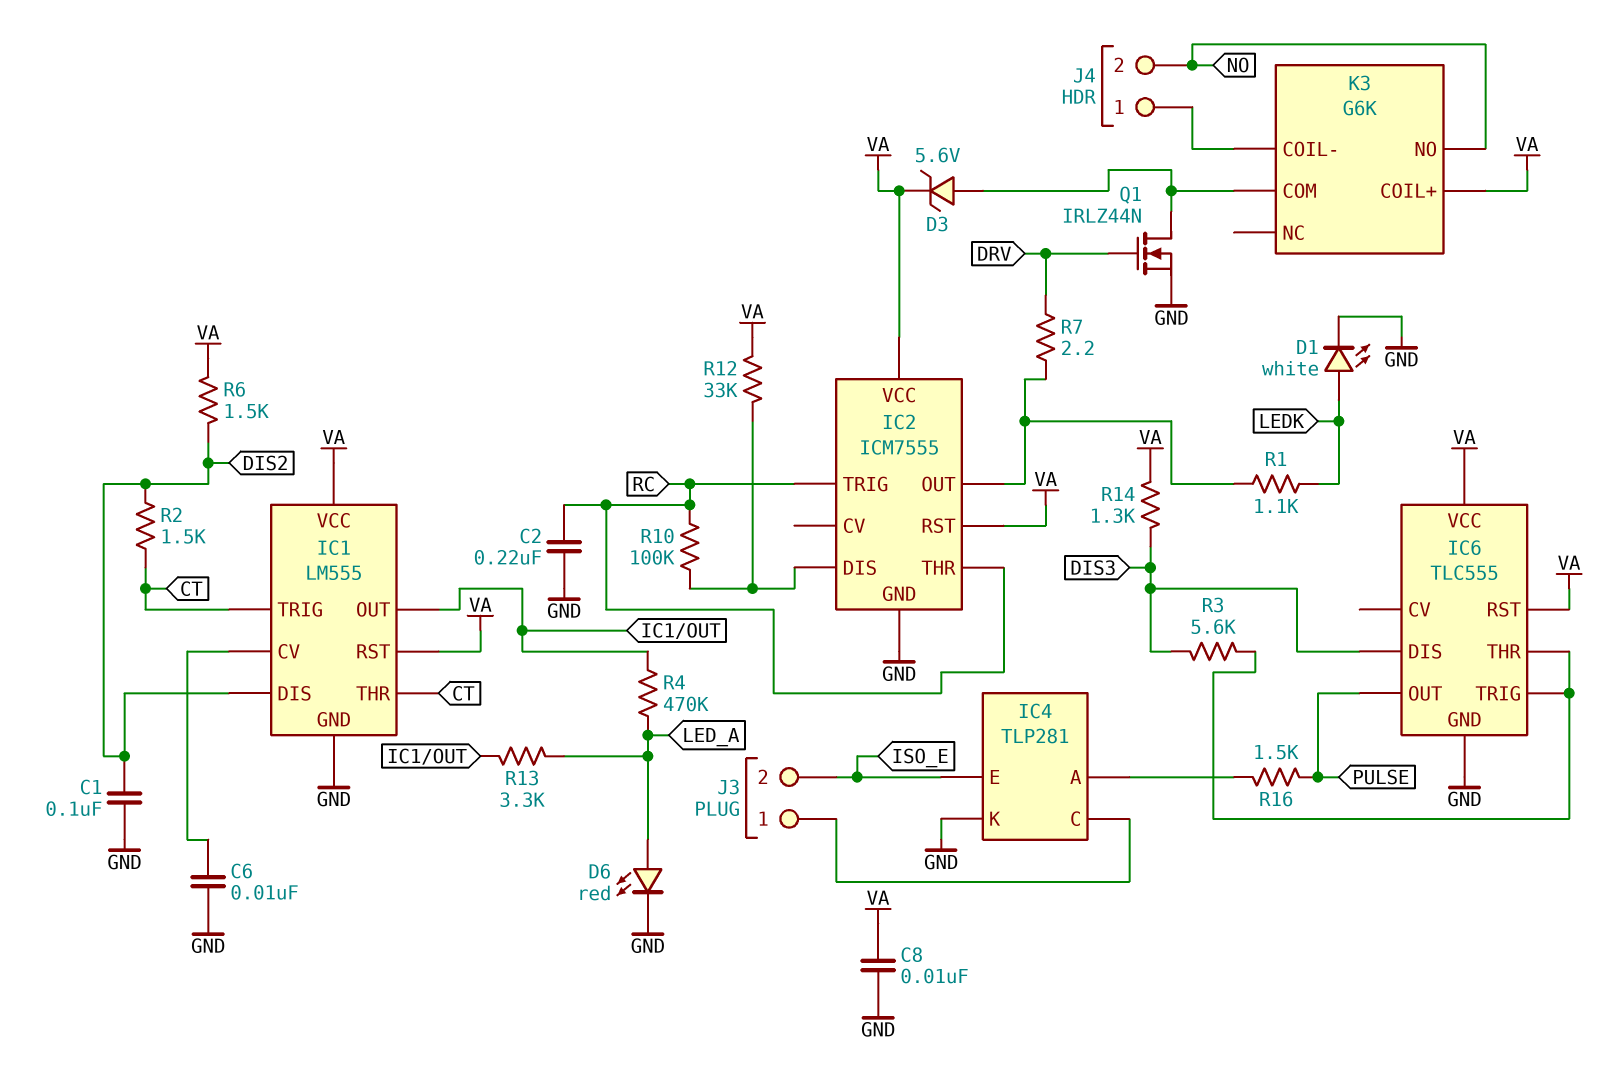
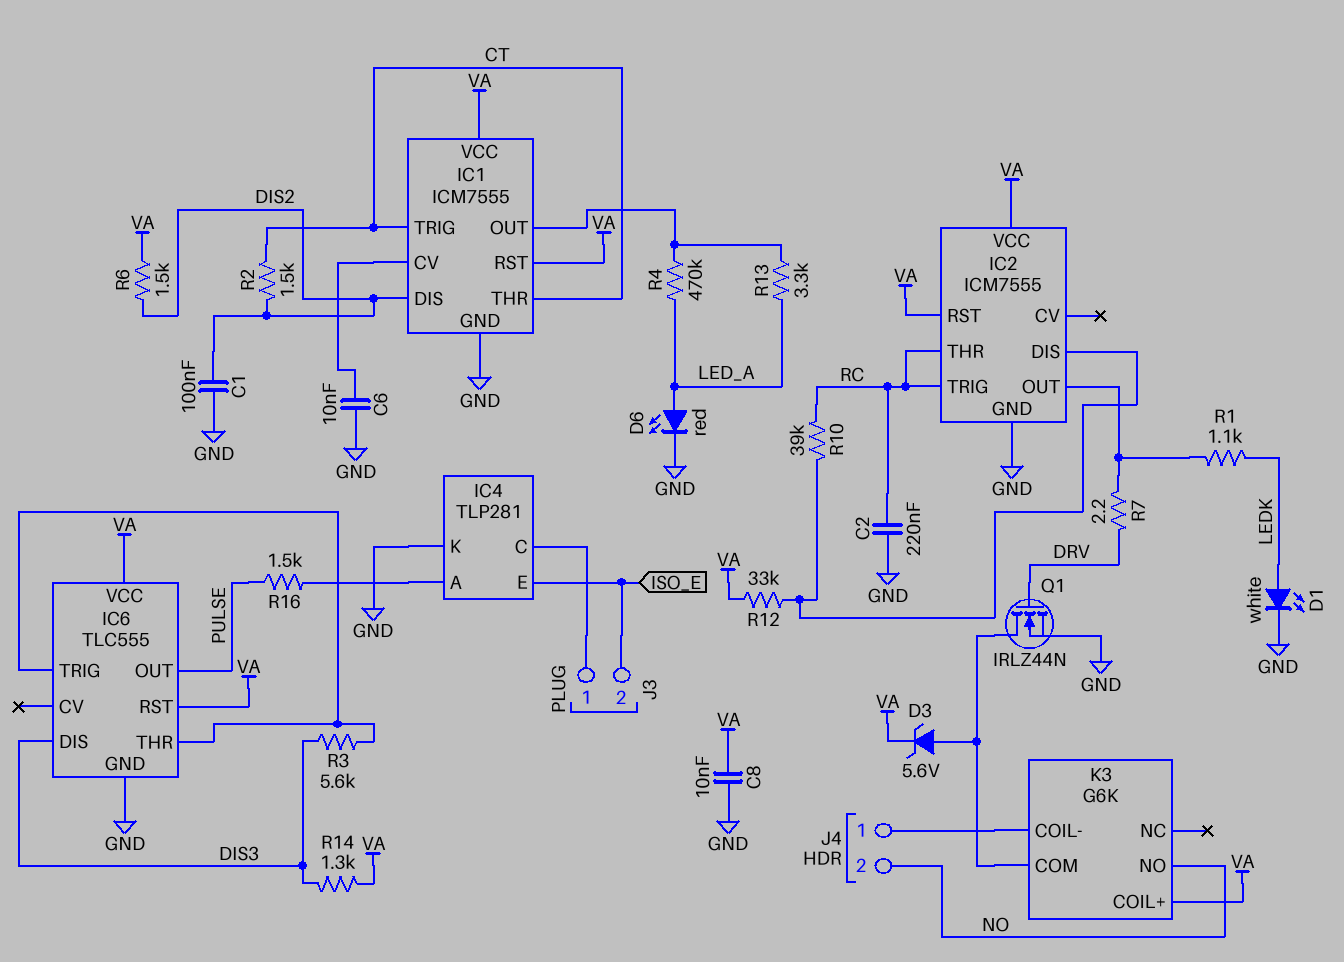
IC1: LM555 -> ICM7555
R10: 100k (IC2/DIS, RC) -> 39k (IC2/DIS, RC)

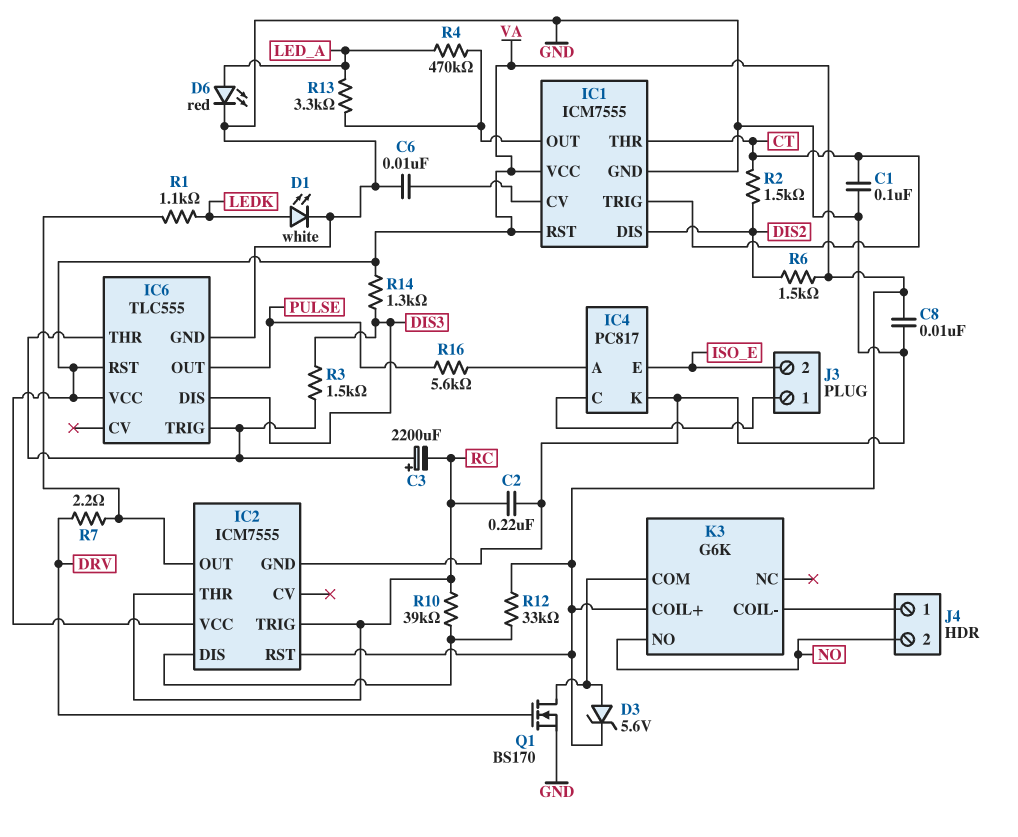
C1: 100nF (DIS2, GND) -> 100nF (CT, GND)
C3: none -> 2200uF (plus IC6/THR, minus RC)
IC4: TLP281 -> PC817
Q1: NMOS IRLZ44N (G DRV, D K3/COM, S GND) -> NMOS BS170 (G DRV, D K3/COM, S GND)
R3: 5.6k (DIS3, IC6/THR) -> 1.5k (DIS3, IC6/THR)
R16: 1.5k (IC4/A, PULSE) -> 5.6k (IC4/A, PULSE)

